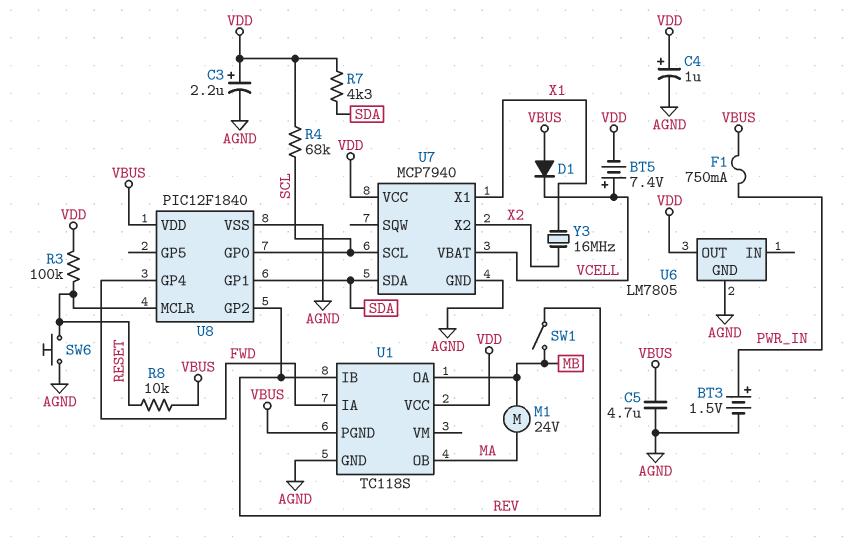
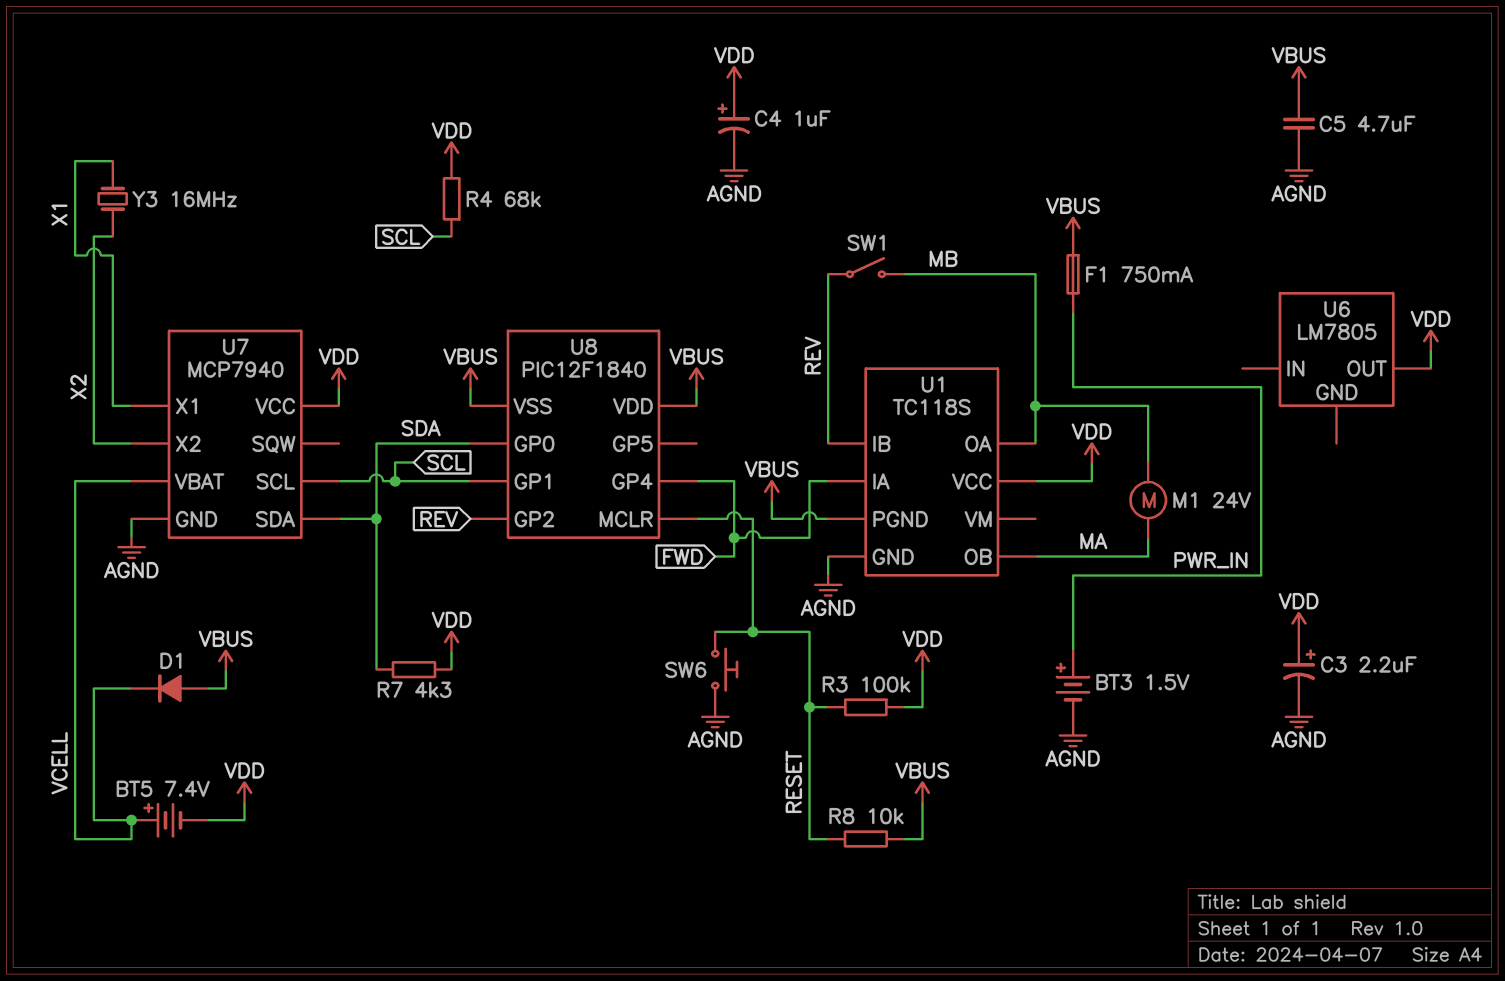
U6 pin GND: AGND -> none
U8 pin GP0: SCL -> SDA
U8 pin GP1: SDA -> SCL
U8 pin VSS: AGND -> VBUS

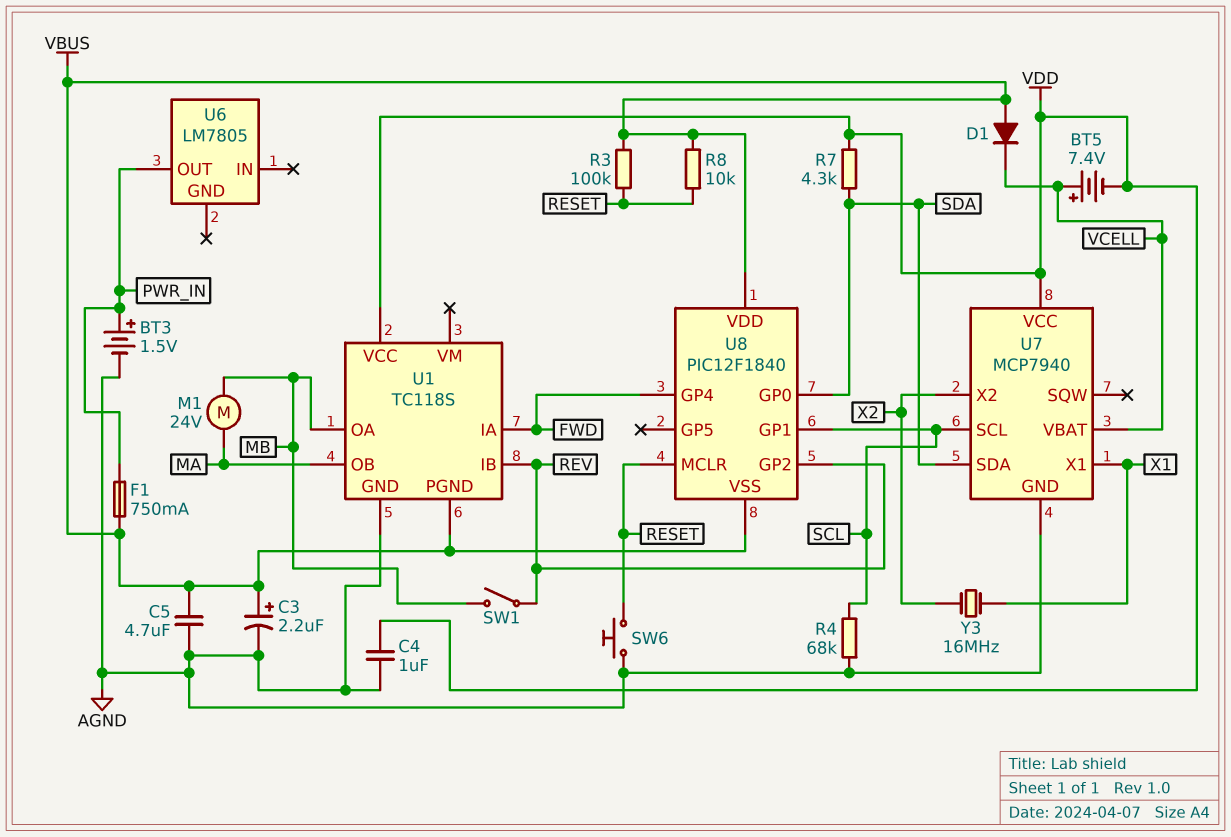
C3: 2.2uF (plus VDD, minus AGND) -> 2.2uF (plus VBUS, minus AGND)
C4: 1uF (plus VDD, minus AGND) -> 1uF (AGND, VDD)
R3: 100k (RESET, VDD) -> 100k (RESET, VBUS)
R4: 68k (SCL, VDD) -> 68k (AGND, SCL)
U6 pin OUT: VDD -> PWR_IN

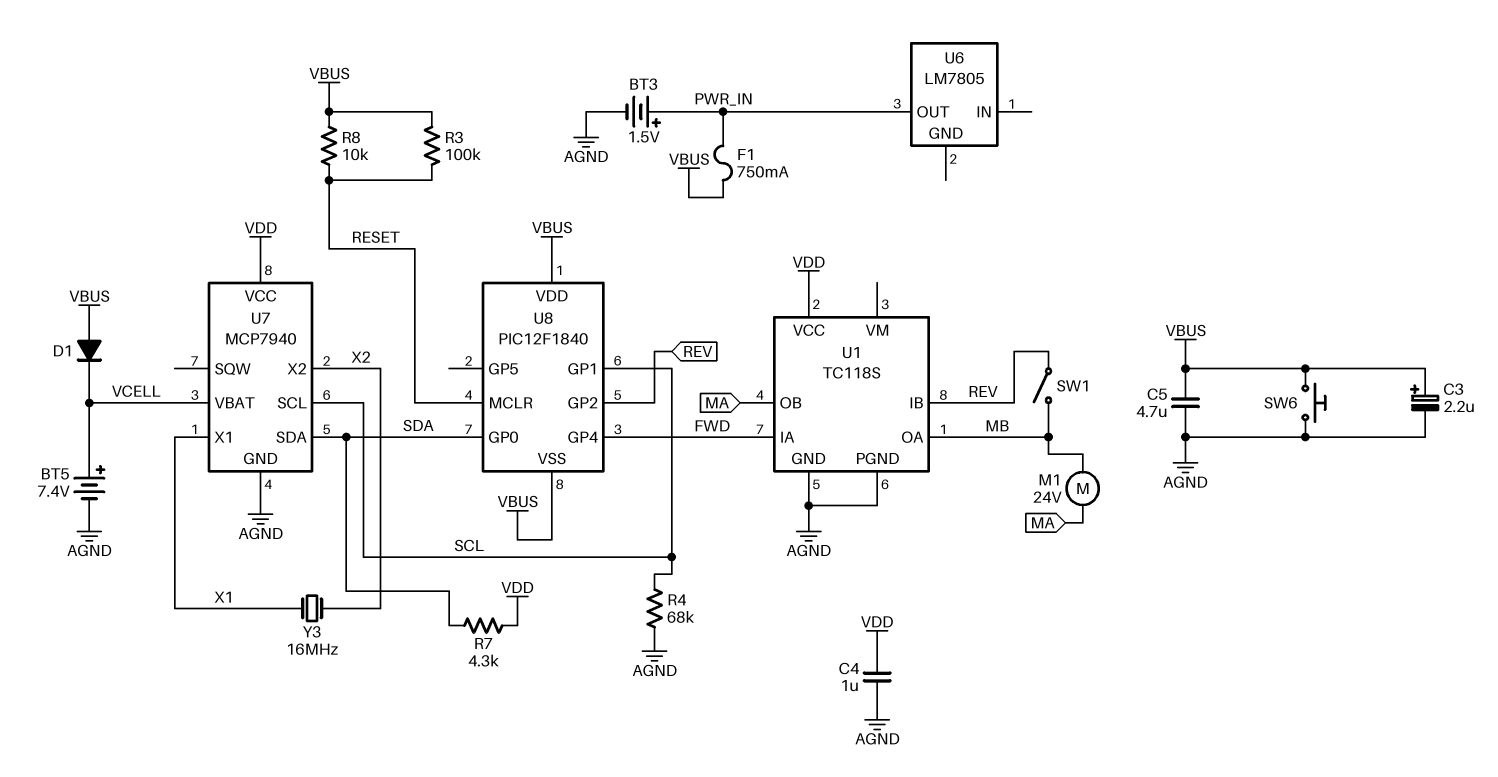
BT5: 7.4V (plus VCELL, minus VDD) -> 7.4V (plus VCELL, minus AGND)
SW6: button (AGND, RESET) -> button (AGND, VBUS)
U1 pin PGND: VBUS -> AGND

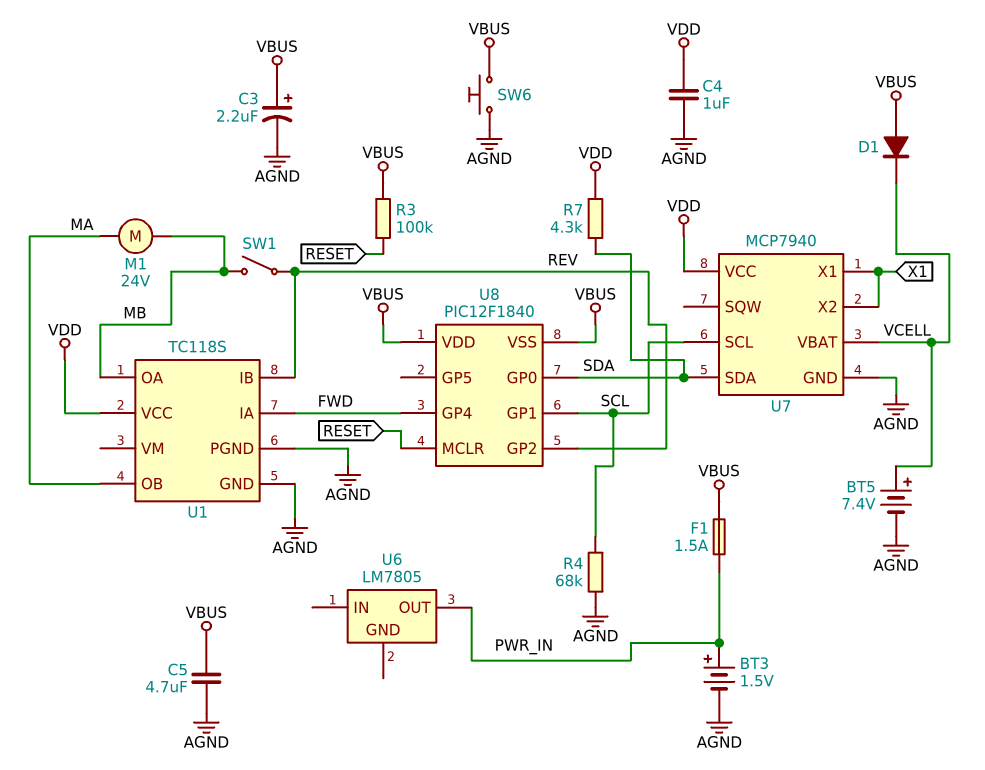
F1: 750mA (PWR_IN, VBUS) -> 1.5A (PWR_IN, VBUS)
R8: 10k (RESET, VBUS) -> none
U7 pin X2: X2 -> X1
Y3: 16MHz (X1, X2) -> none

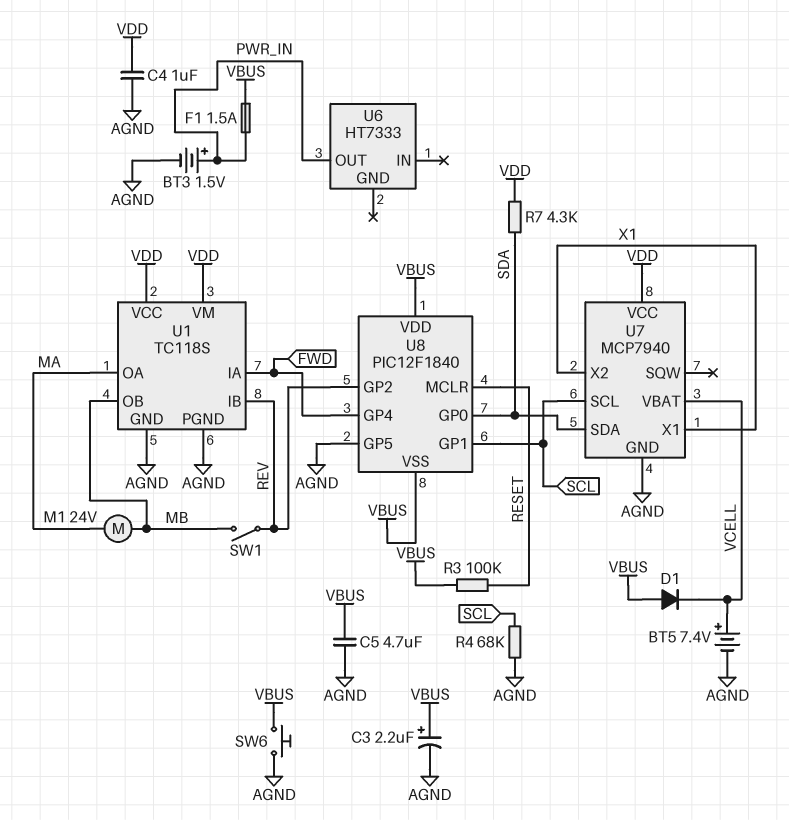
U1 pin OA: MB -> MA
U1 pin OB: MA -> MB
U1 pin VM: none -> VDD
U6: LM7805 -> HT7333
U8 pin GP5: none -> AGND

